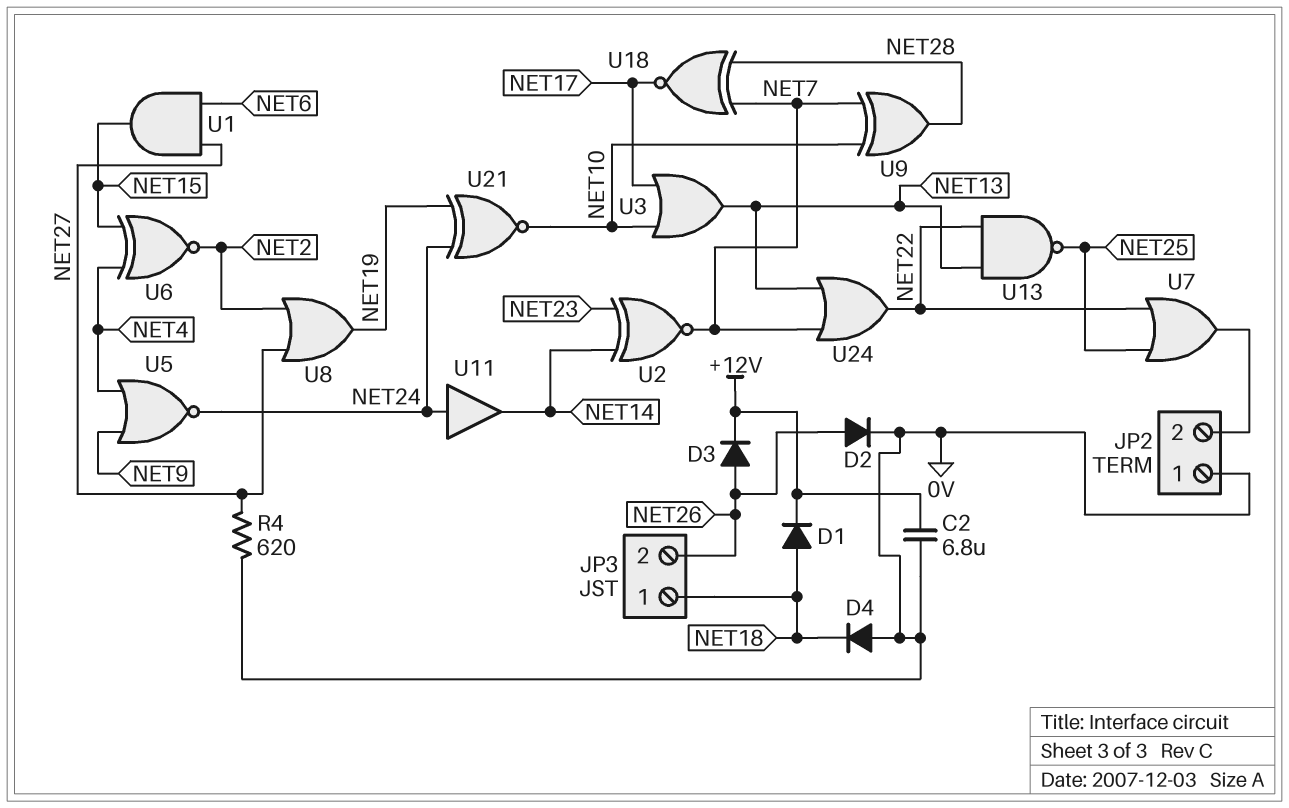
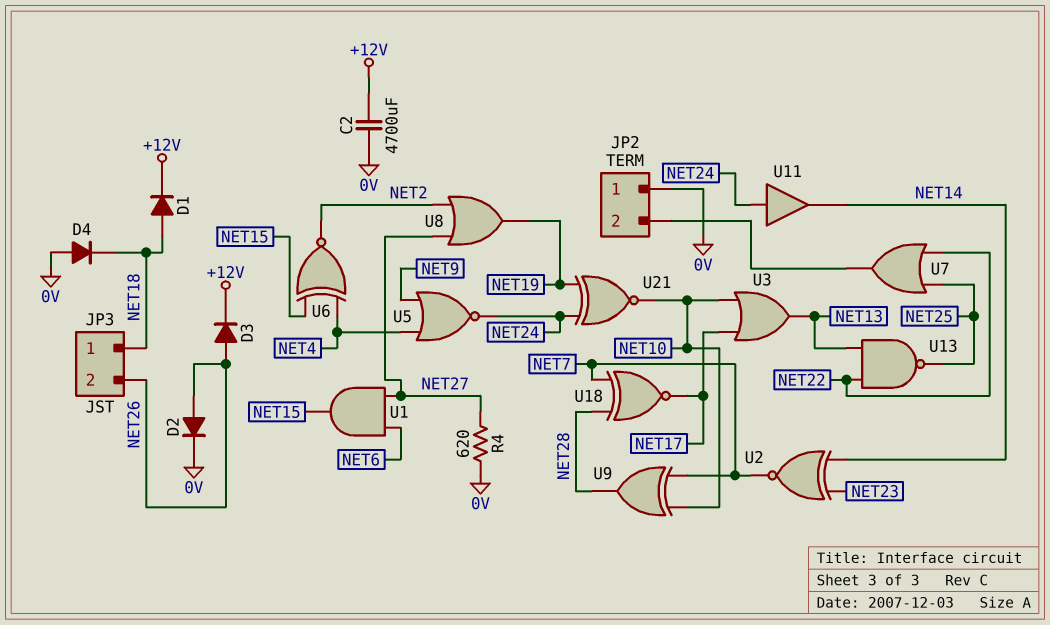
C2: 6.8uF (+12V, 0V) -> 4700uF (+12V, 0V)
U24: OR (in NET7, in NET13, out NET22) -> none

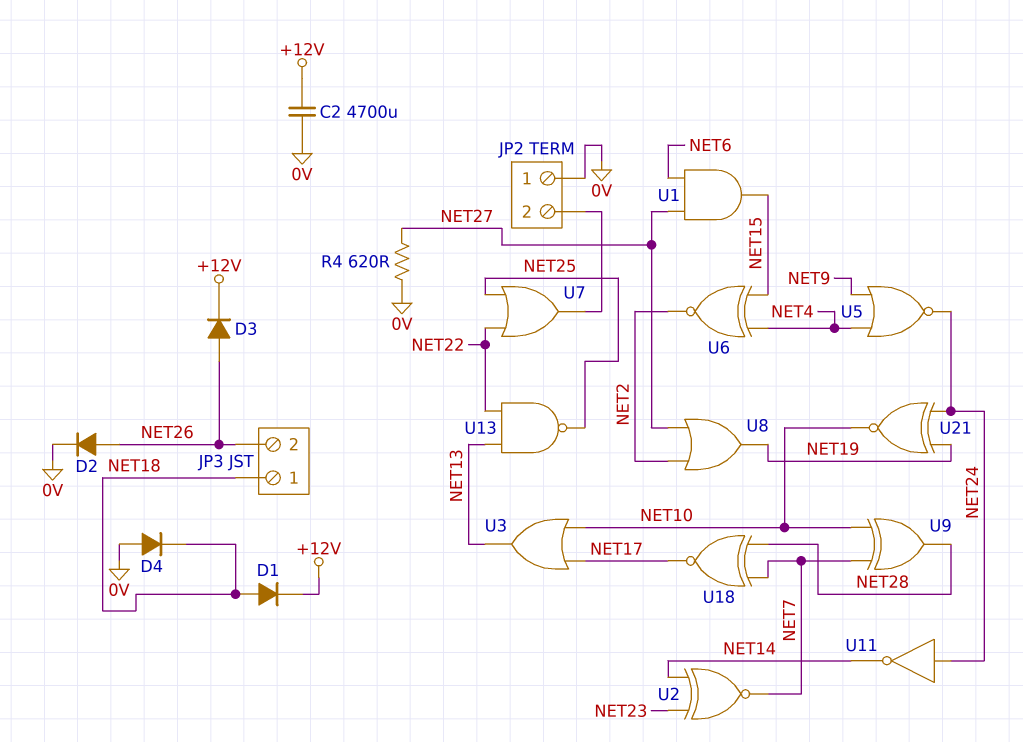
U11: buffer (in NET24, out NET14) -> NOT (in NET24, out NET14)

